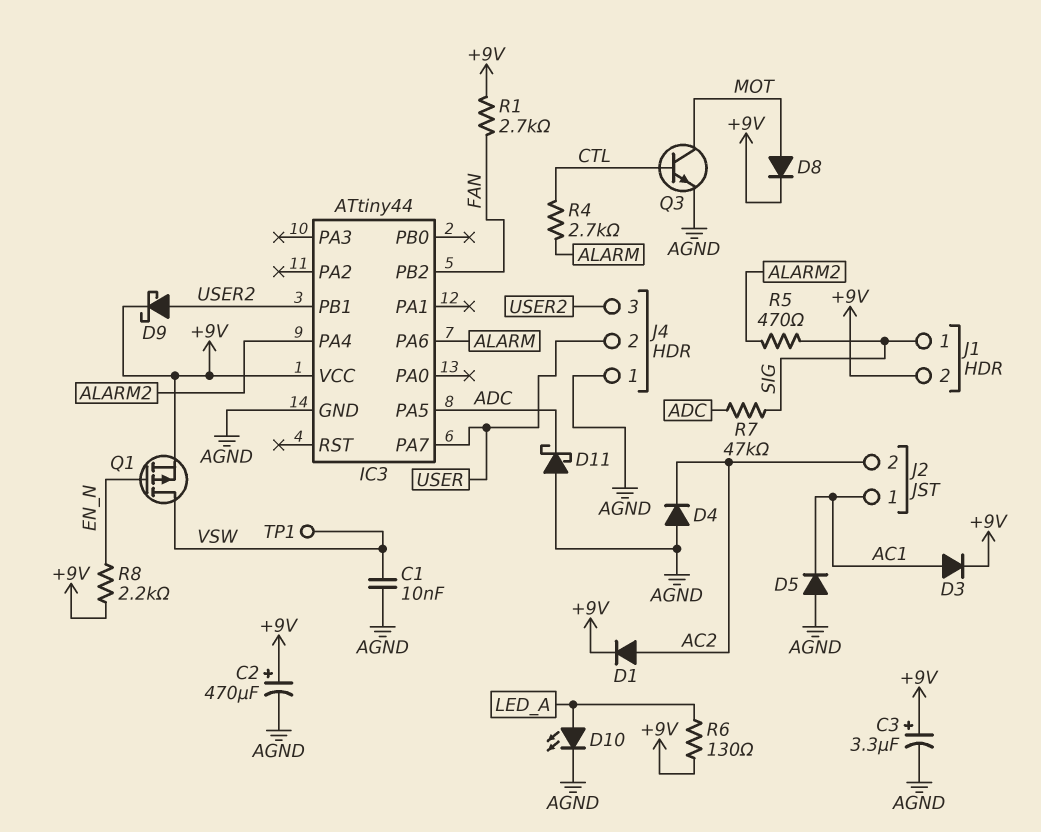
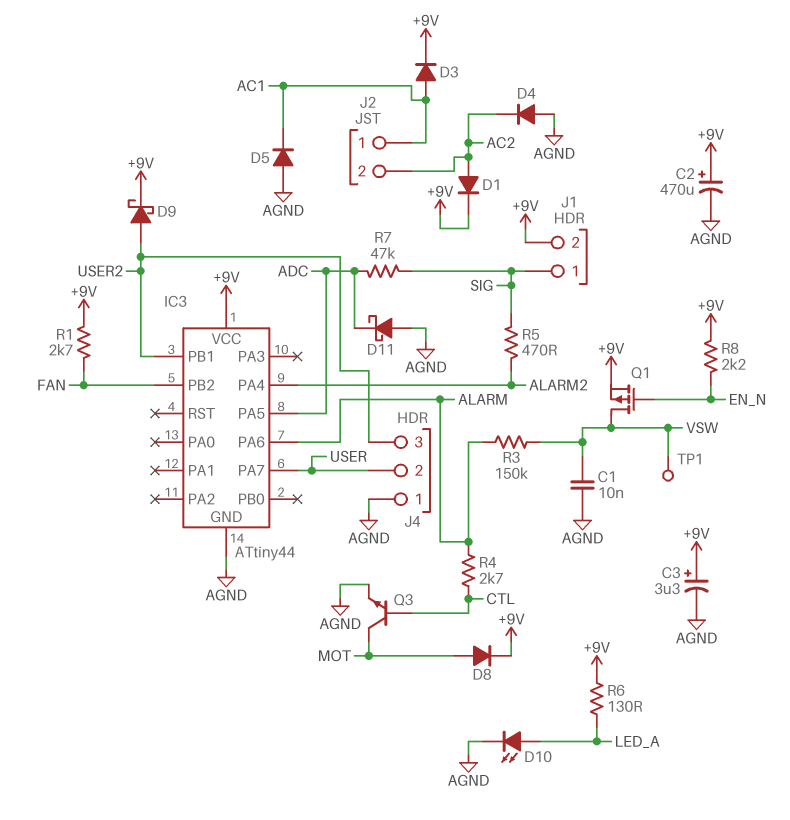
R3: none -> 150k (ALARM, VSW)

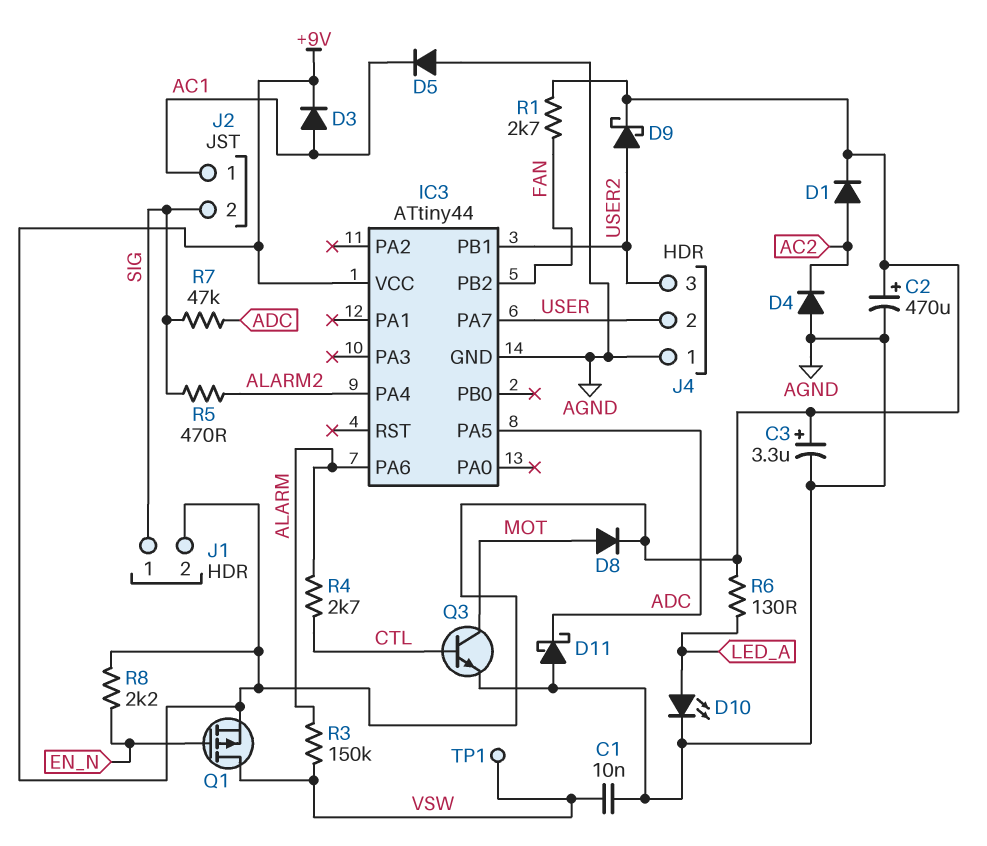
J2 pin 2: AC2 -> SIG

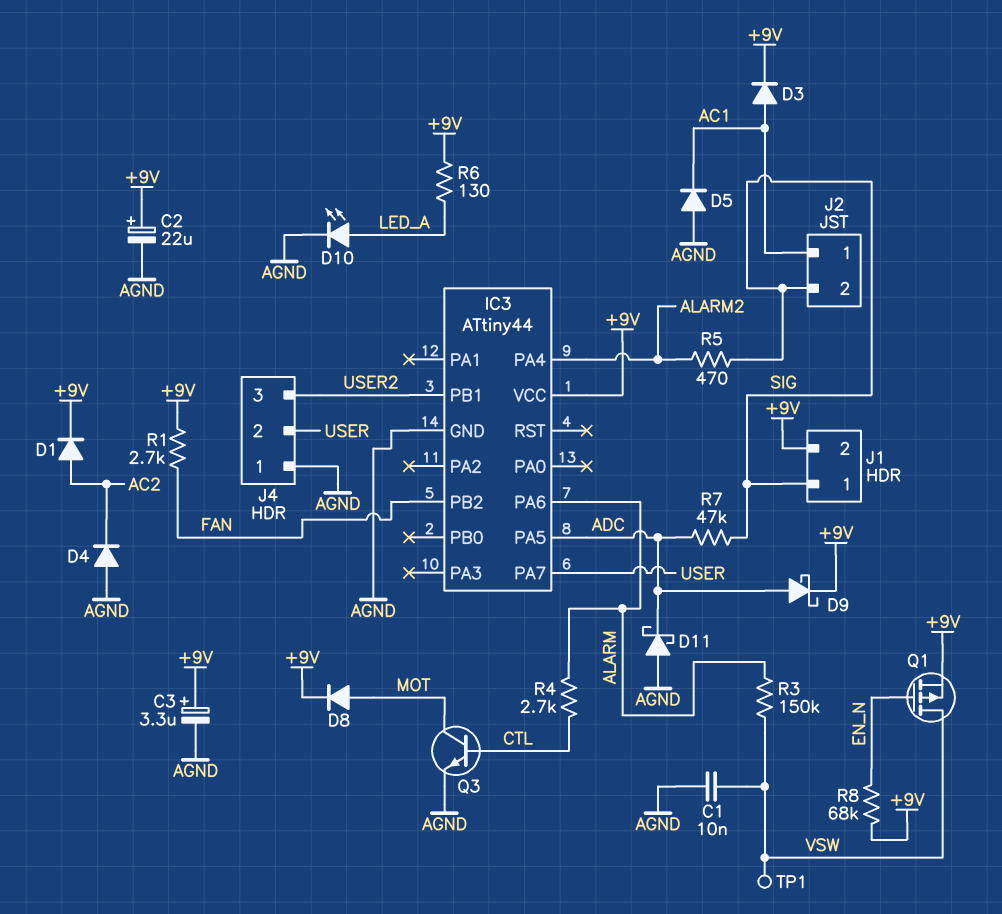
C2: 470uF (plus +9V, minus AGND) -> 22uF (plus +9V, minus AGND)
D9: schottky (A USER2, K +9V) -> schottky (A ADC, K +9V)
R8: 2.2k (+9V, EN_N) -> 68k (+9V, EN_N)

